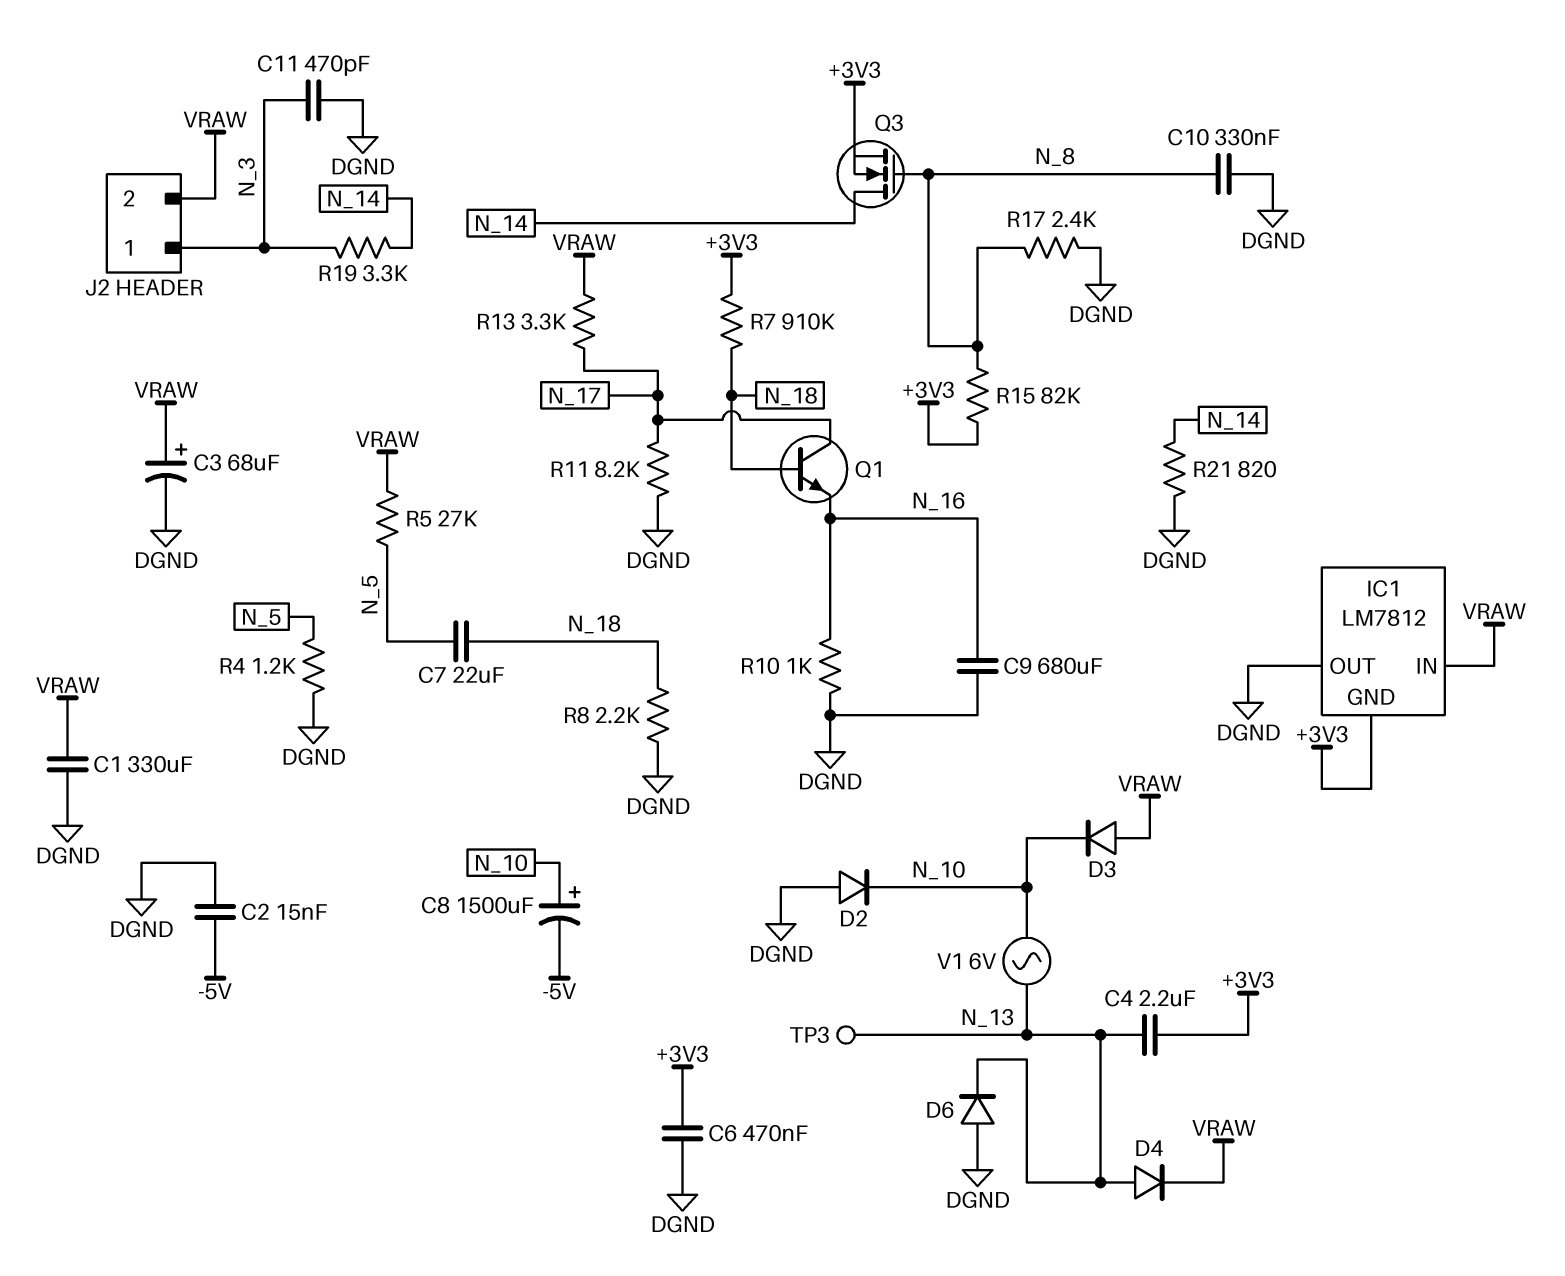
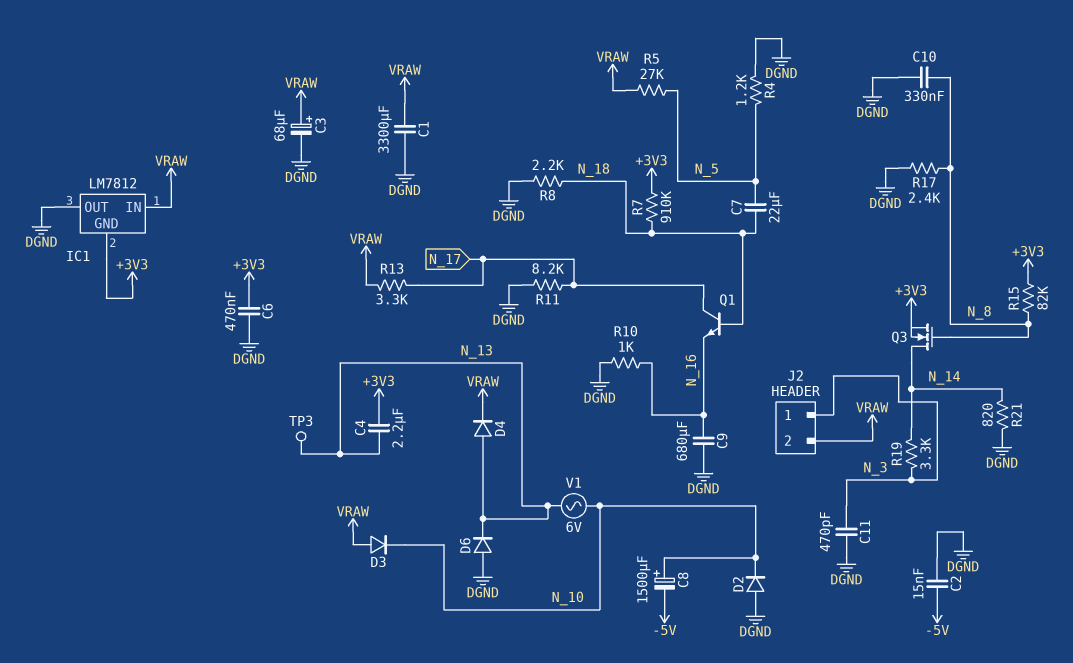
C1: 330uF (DGND, VRAW) -> 3300uF (DGND, VRAW)

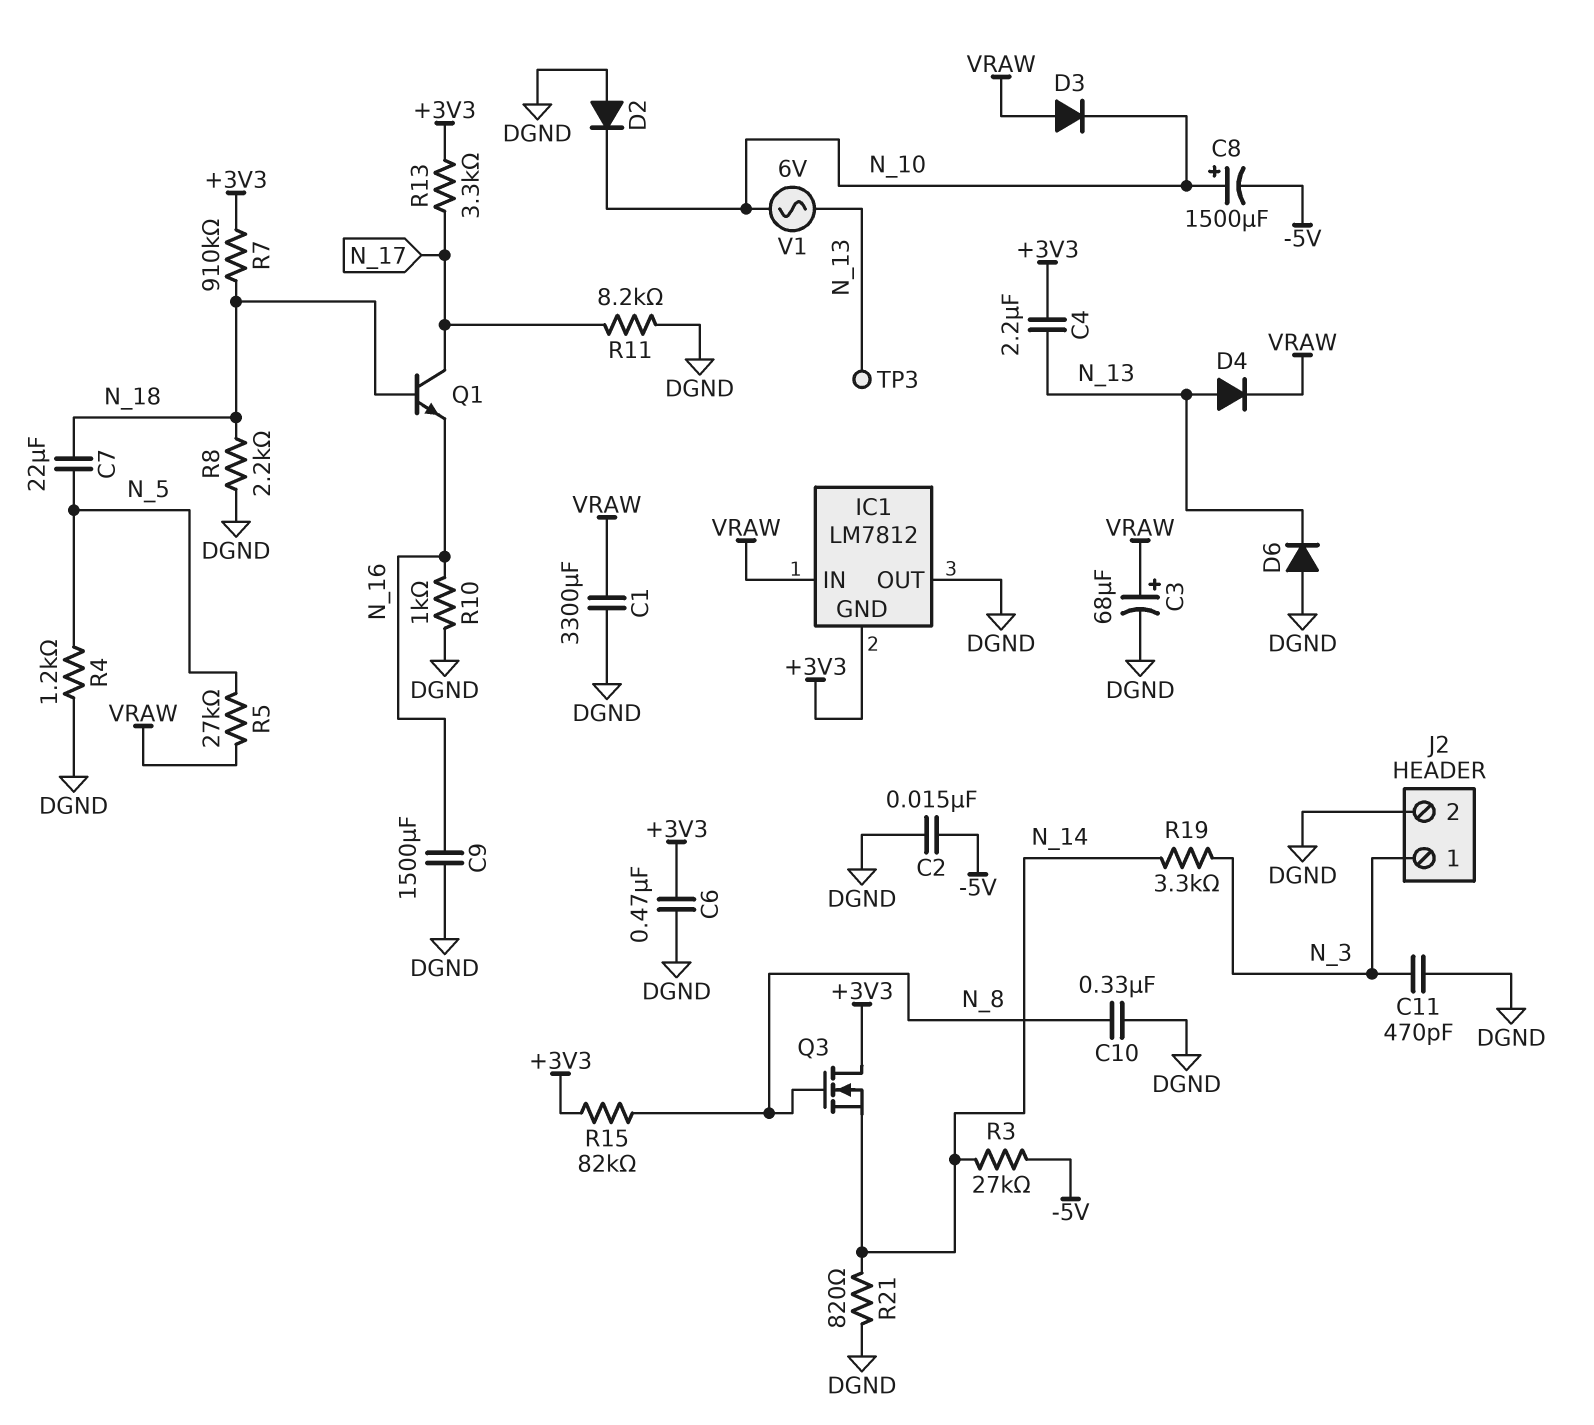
C9: 680uF (DGND, N_16) -> 1500uF (DGND, N_16)
J2 pin 2: VRAW -> DGND
Q3: NMOS (G N_8, D N_14, S +3V3) -> NMOS (G N_8, D +3V3, S N_14)
R3: none -> 27k (-5V, N_14)
R13: 3.3k (N_17, VRAW) -> 3.3k (+3V3, N_17)
R17: 2.4k (DGND, N_8) -> none

